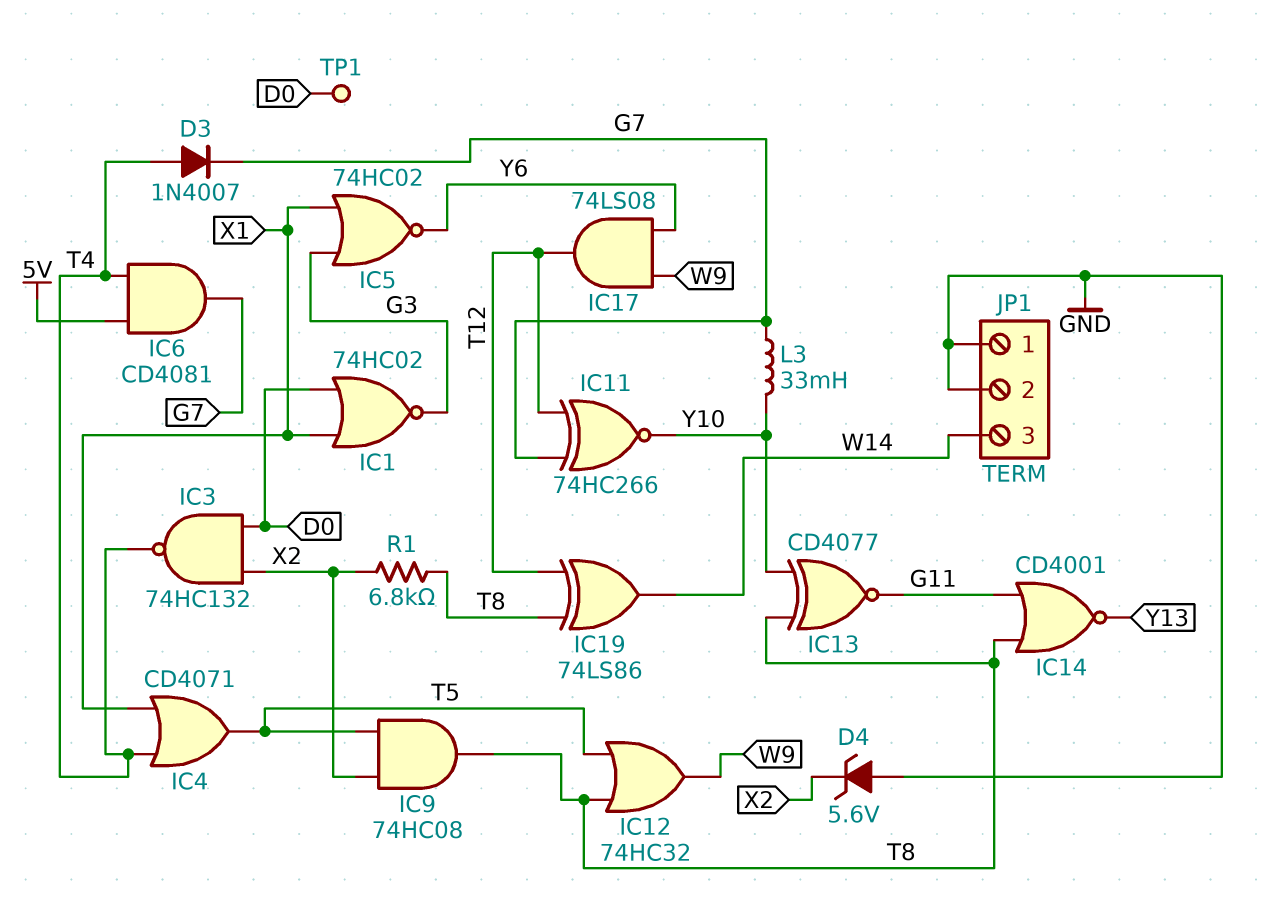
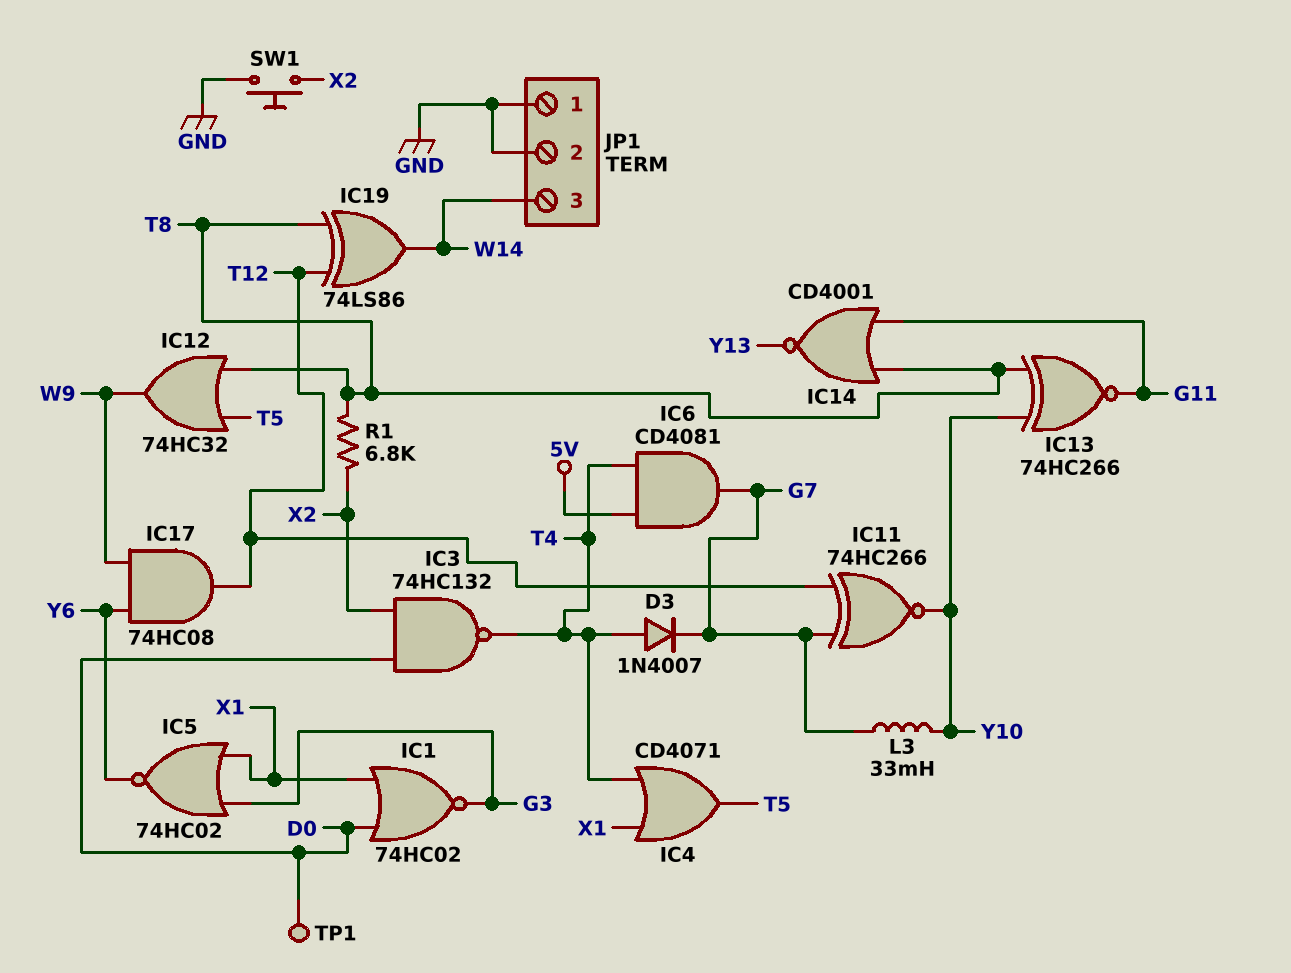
D4: zener 5.6V (A GND, K X2) -> none
IC9: AND 74HC08 (in T5, in X2, out T8) -> none
IC13: XNOR CD4077 (in T8, in Y10, out G11) -> XNOR 74HC266 (in T8, in Y10, out G11)
IC17: AND 74LS08 (in W9, in Y6, out T12) -> AND 74HC08 (in W9, in Y6, out T12)
SW1: none -> button (GND, X2)

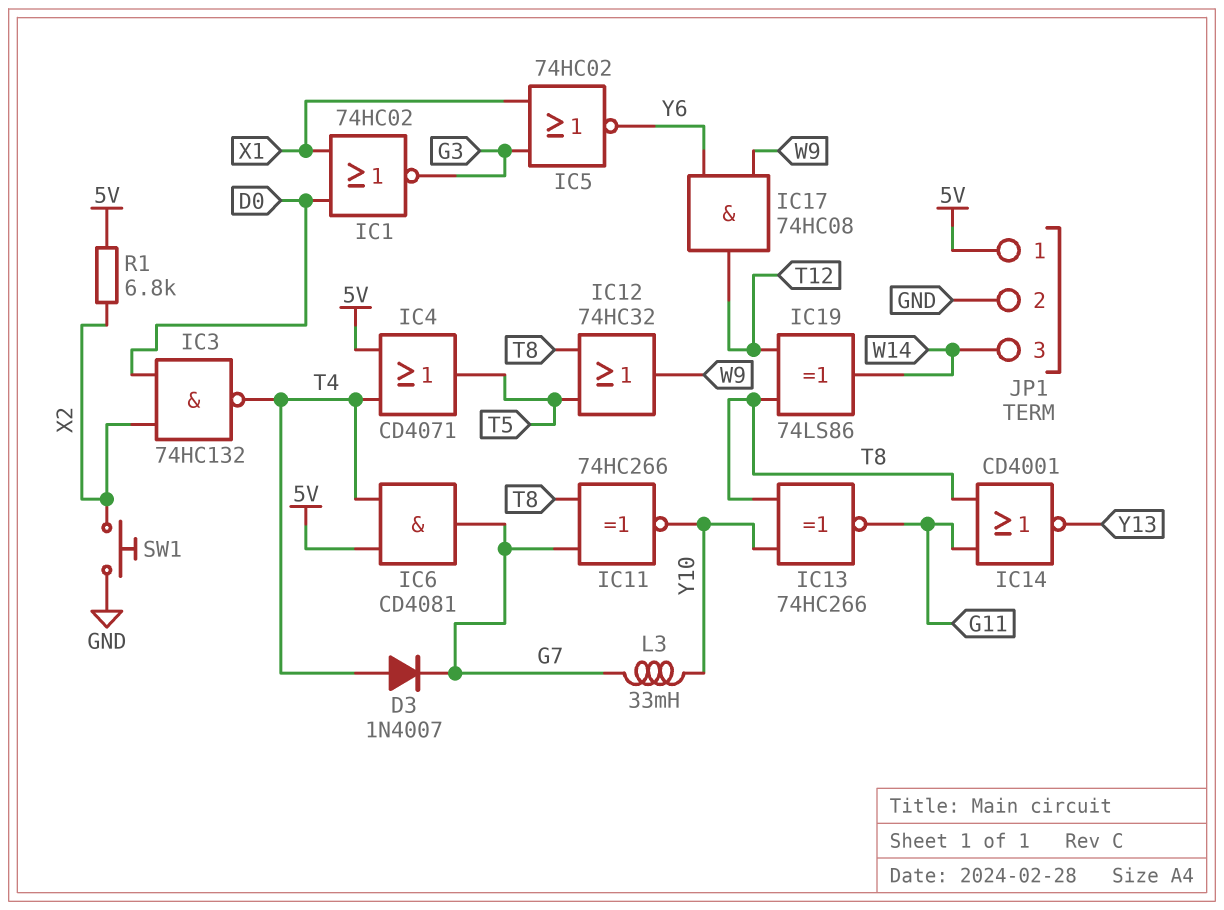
IC4: OR CD4071 (in T4, in X1, out T5) -> OR CD4071 (in 5V, in T4, out T5)
IC11: XNOR 74HC266 (in G7, in T12, out Y10) -> XNOR 74HC266 (in G7, in T8, out Y10)
JP1 pin 1: GND -> 5V
R1: 6.8k (T8, X2) -> 6.8k (5V, X2)
TP1: test point (D0) -> none

